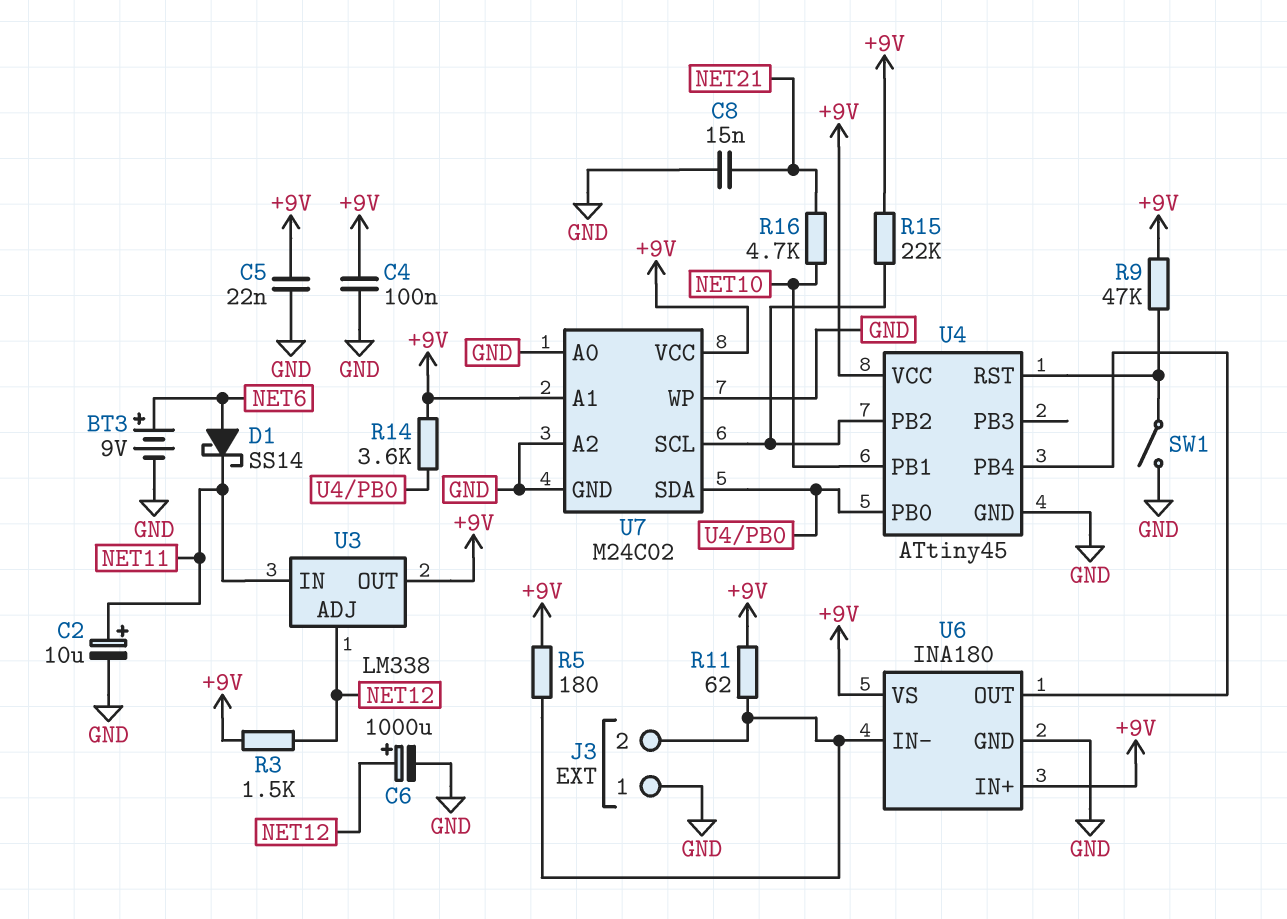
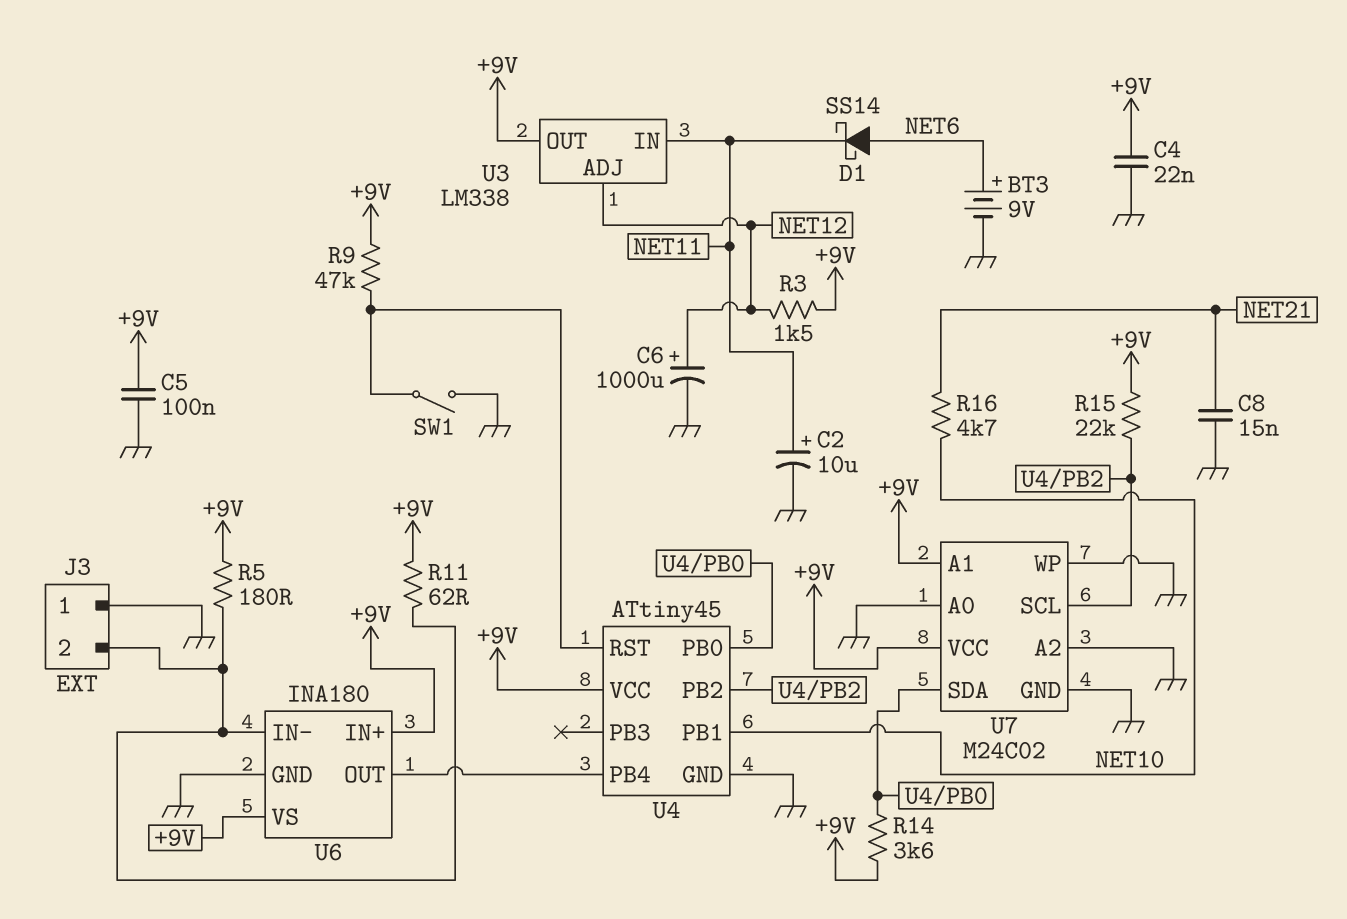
C4: 100nF (+9V, GND) -> 22nF (+9V, GND)
C5: 22nF (+9V, GND) -> 100nF (+9V, GND)

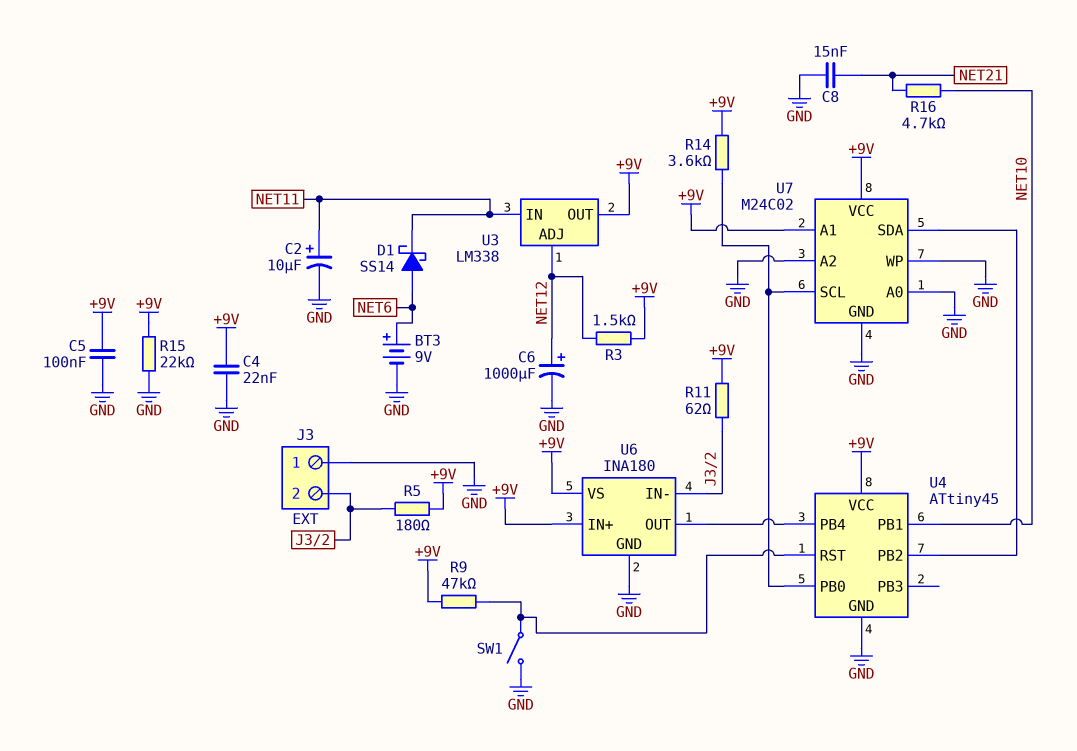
R15: 22k (+9V, U4/PB2) -> 22k (+9V, GND)
U7 pin SCL: U4/PB2 -> U4/PB0
U7 pin SDA: U4/PB0 -> U4/PB2

